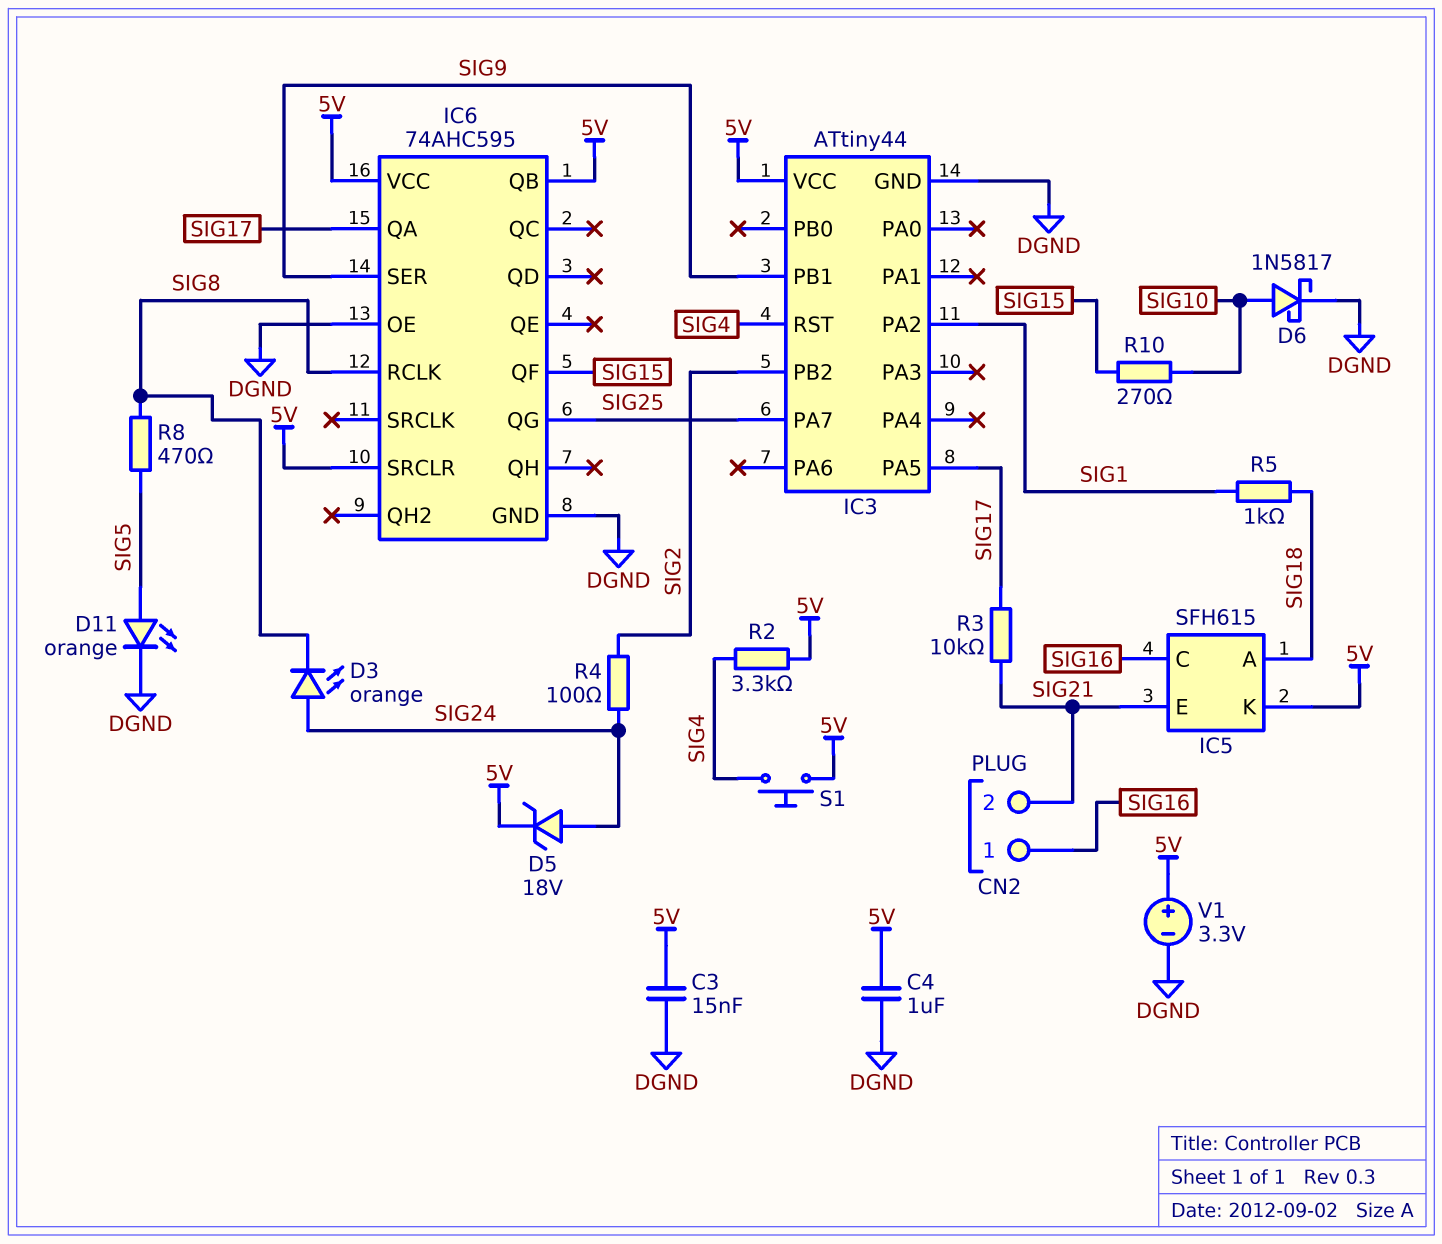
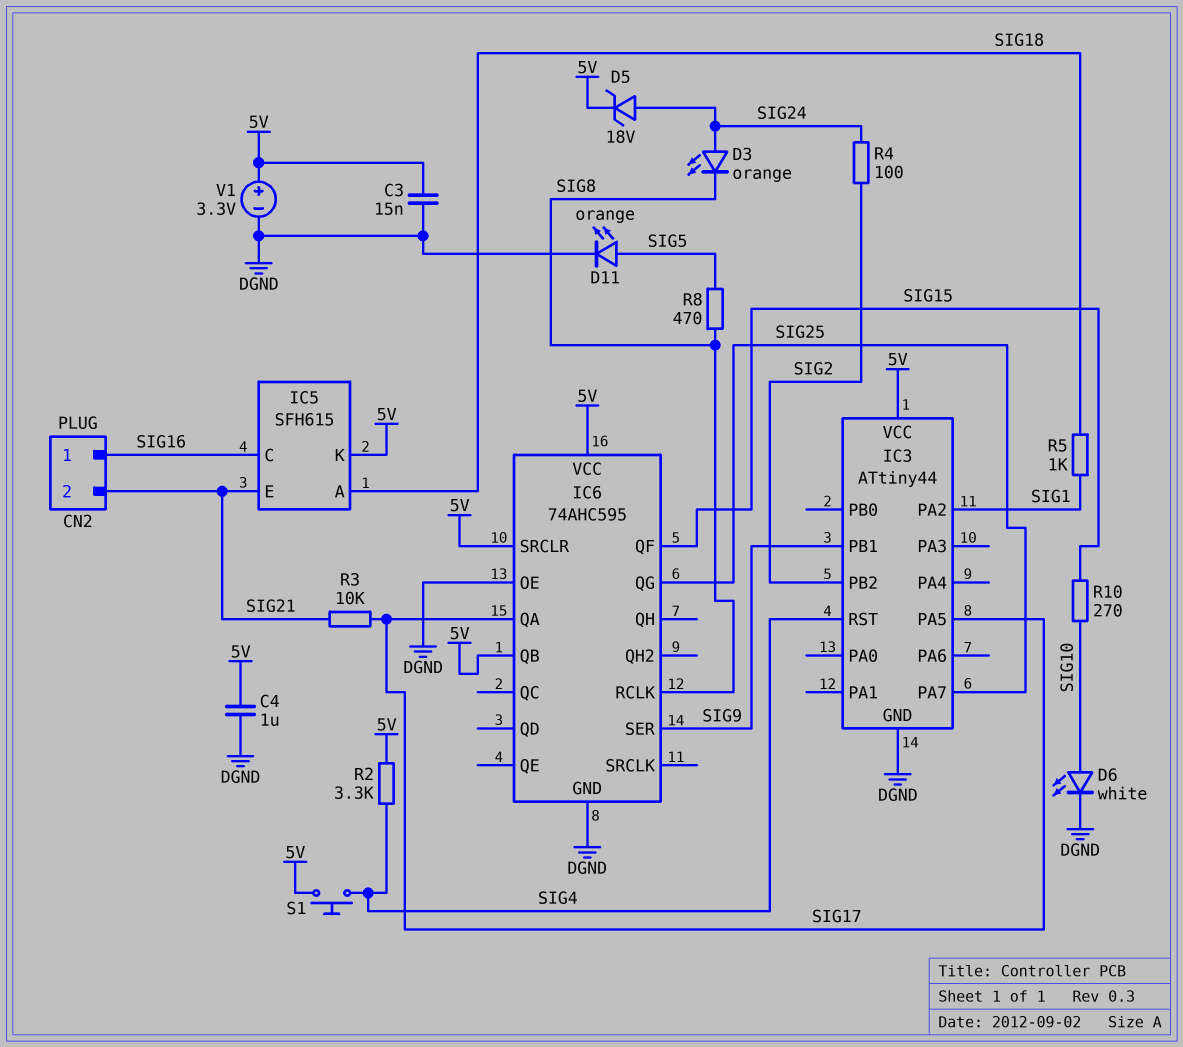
D6: schottky 1N5817 (A SIG10, K DGND) -> LED white (A SIG10, K DGND)

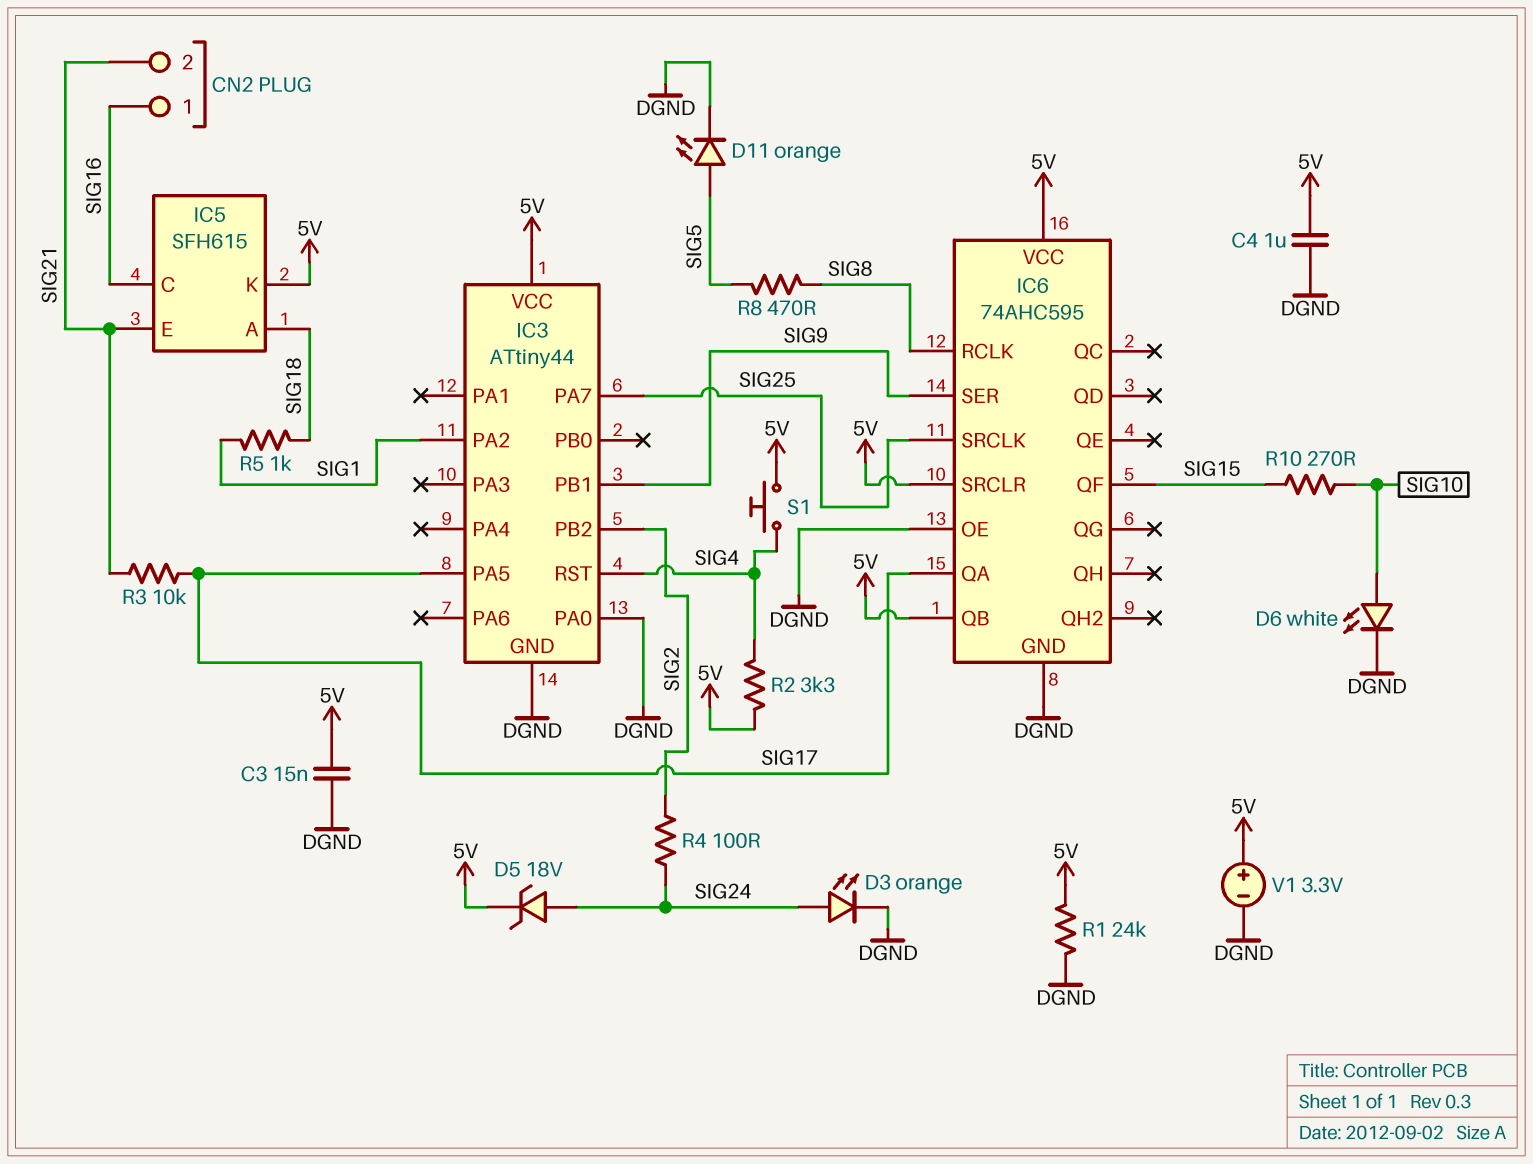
D3: LED orange (A SIG24, K SIG8) -> LED orange (A SIG24, K DGND)
IC3 pin PA0: none -> DGND
IC6 pin QG: SIG25 -> none
IC6 pin SRCLK: none -> SIG25
R1: none -> 24k (5V, DGND)

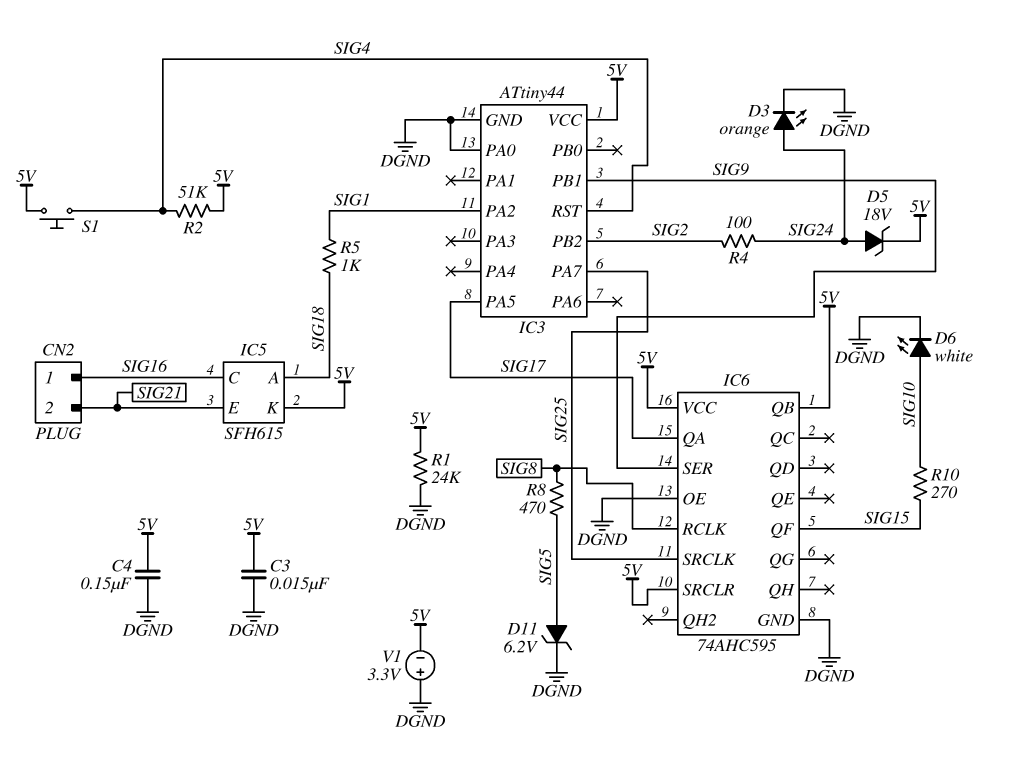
C4: 1uF (5V, DGND) -> 150nF (5V, DGND)
D11: LED orange (A SIG5, K DGND) -> zener 6.2V (A SIG5, K DGND)
R2: 3.3k (5V, SIG4) -> 51k (5V, SIG4)
R3: 10k (SIG17, SIG21) -> none
V1: 3.3V (plus 5V, minus DGND) -> 3.3V (plus DGND, minus 5V)

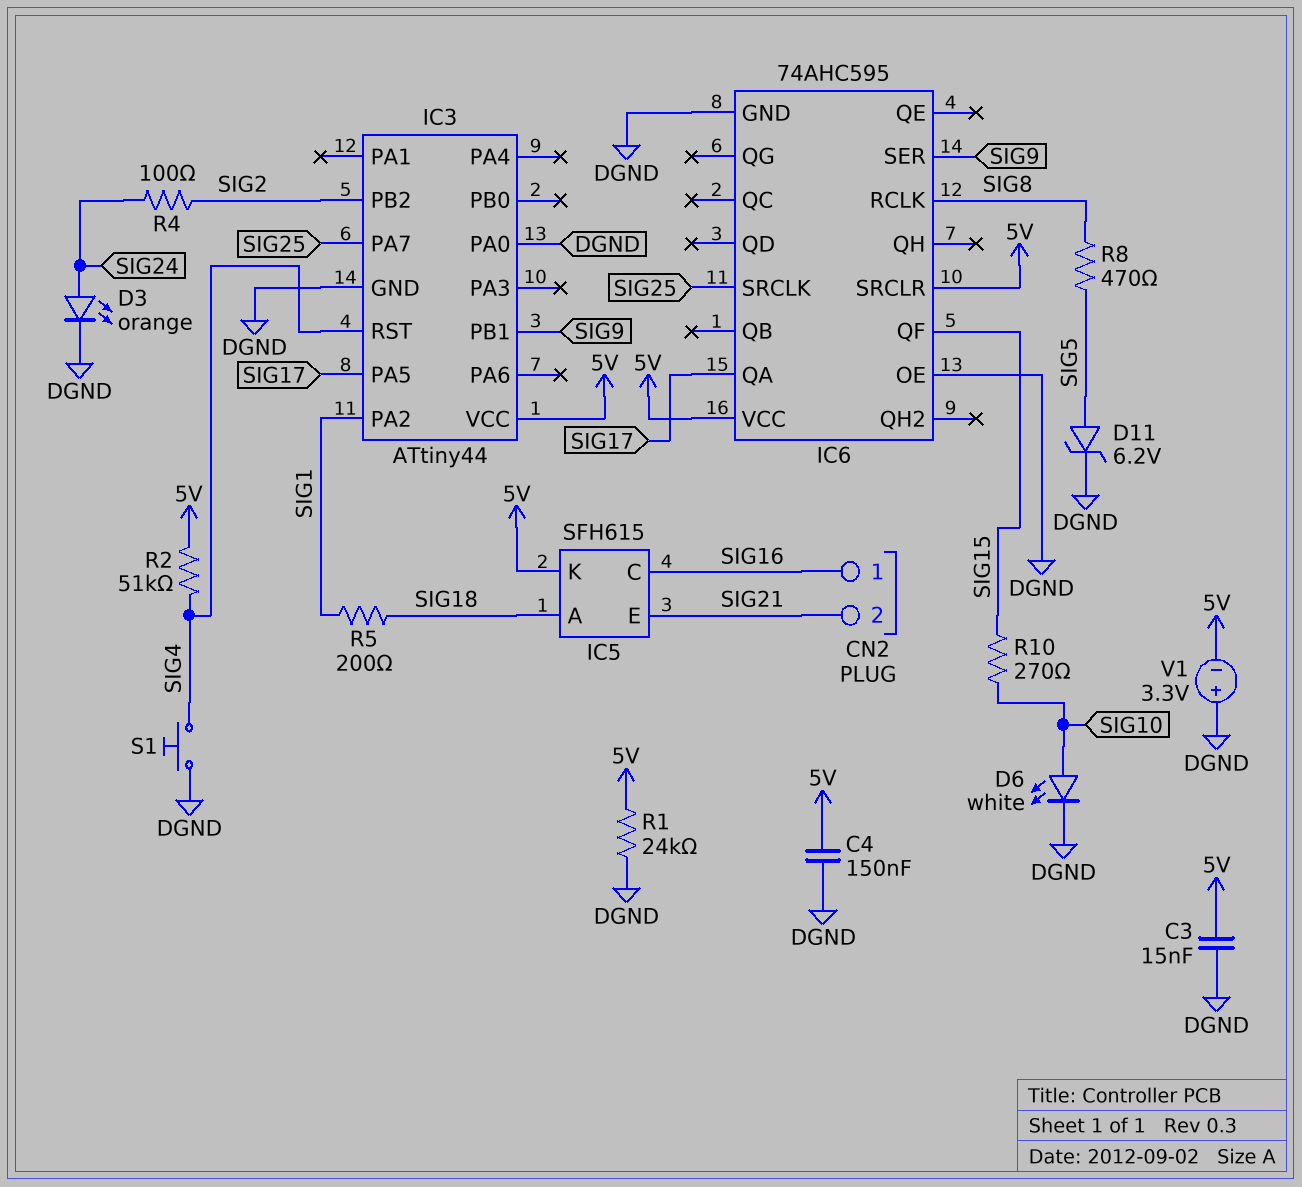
D5: zener 18V (A SIG24, K 5V) -> none
IC6 pin QB: 5V -> none
R5: 1k (SIG1, SIG18) -> 200 (SIG1, SIG18)
S1: button (5V, SIG4) -> button (DGND, SIG4)

